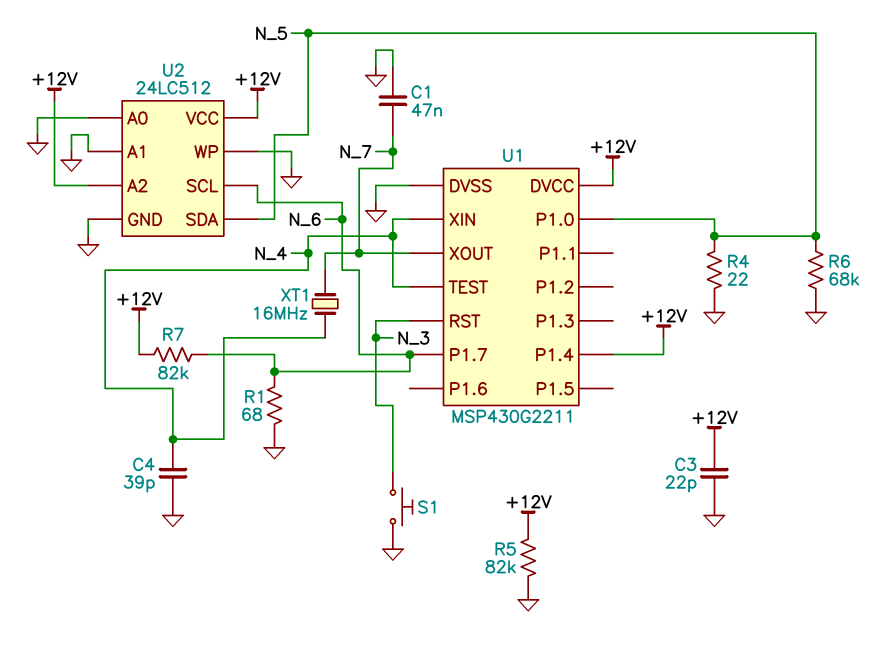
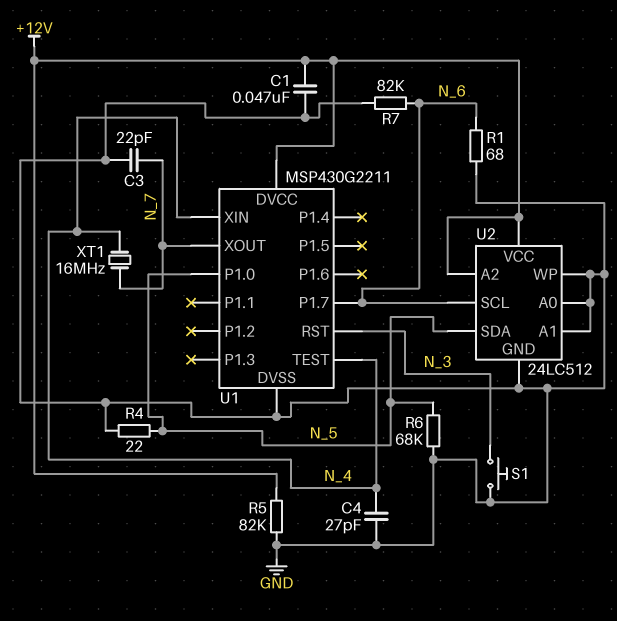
C1: 47nF (GND, N_7) -> 47nF (+12V, GND)
C3: 22pF (+12V, GND) -> 22pF (GND, N_7)
C4: 39pF (GND, N_4) -> 27pF (GND, N_4)
R7: 82k (+12V, N_6) -> 82k (GND, N_6)
U1 pin P1.4: +12V -> none

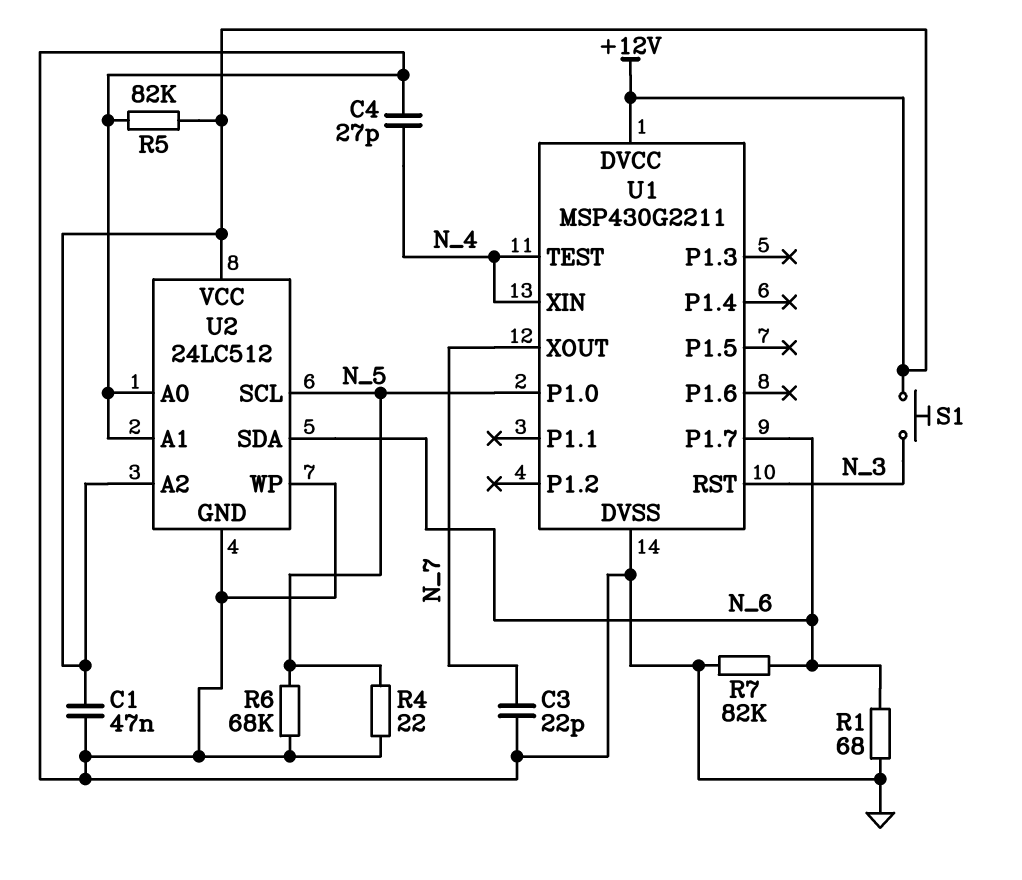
S1: button (GND, N_3) -> button (+12V, N_3)
U2 pin SCL: N_6 -> N_5
U2 pin SDA: N_5 -> N_6
XT1: 16MHz (N_4, N_7) -> none

